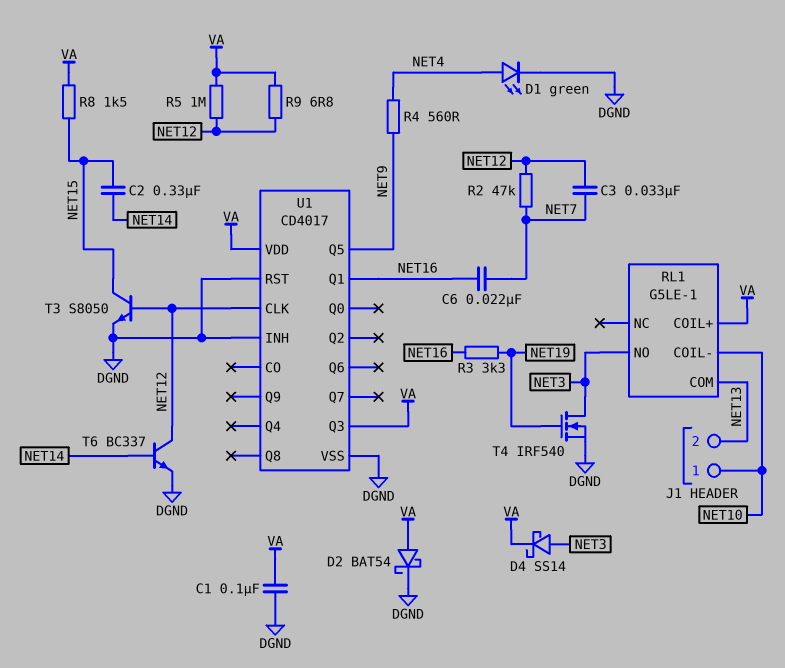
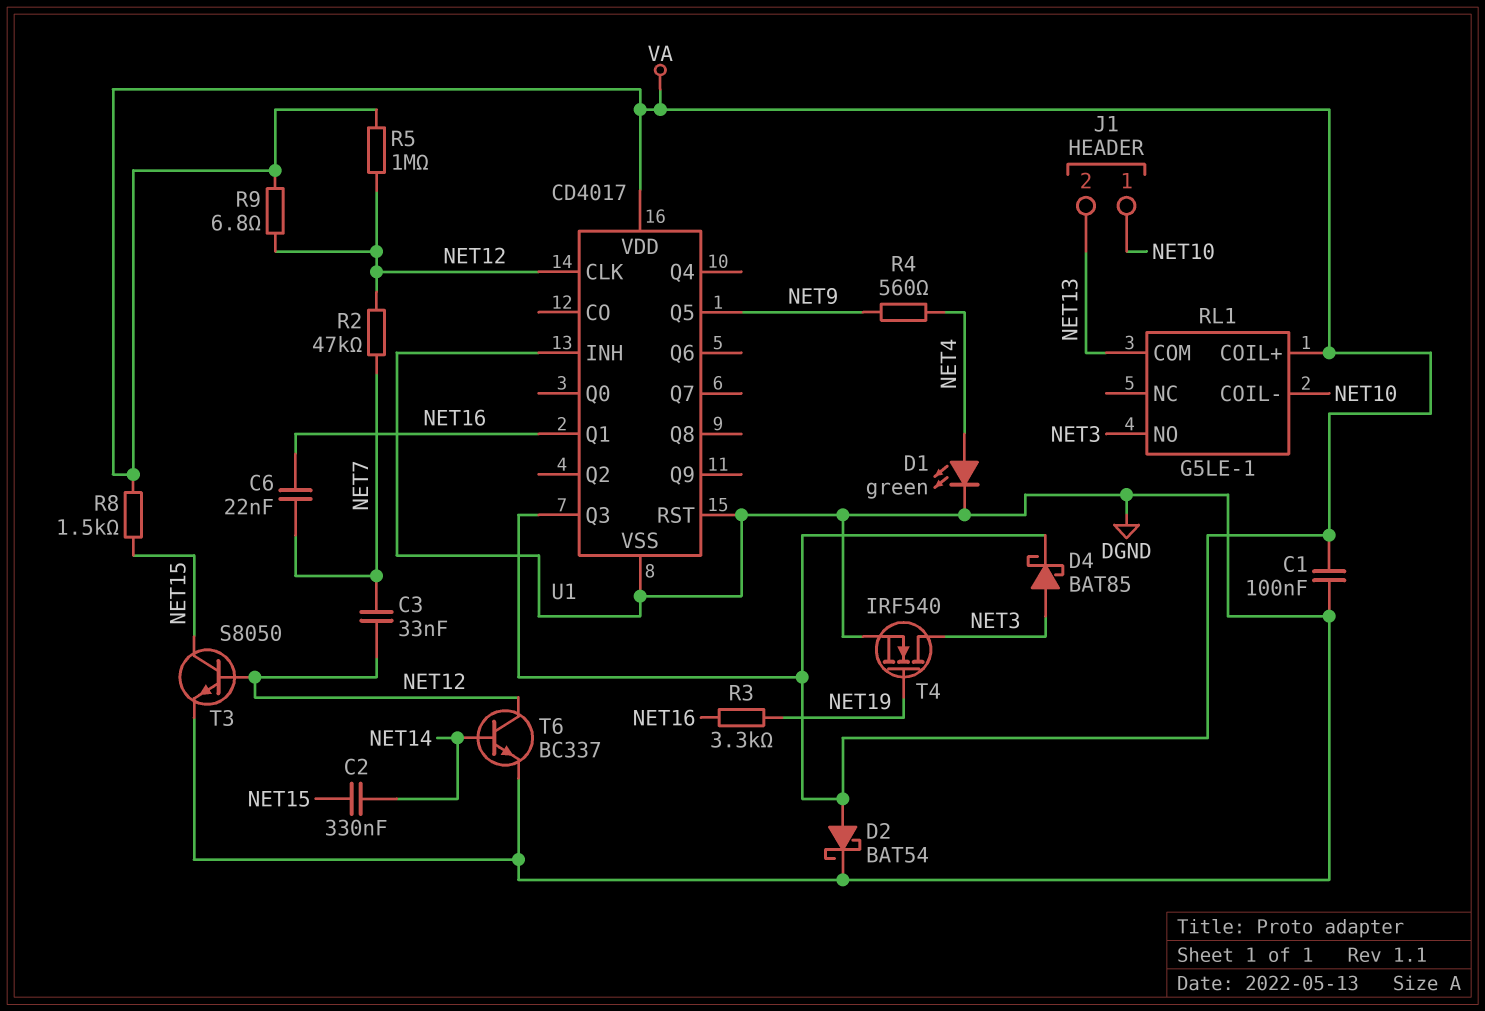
D4: schottky SS14 (A NET3, K VA) -> schottky BAT85 (A NET3, K VA)

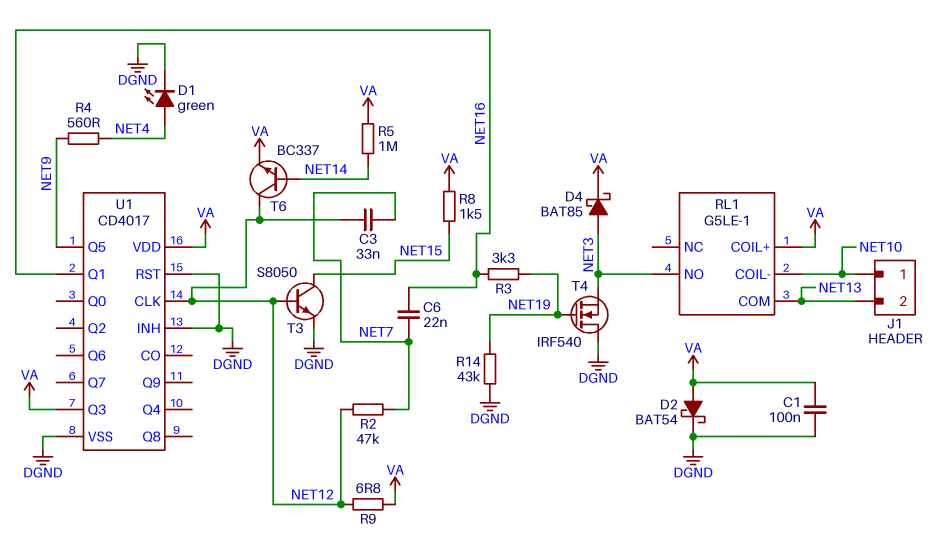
C2: 330nF (NET14, NET15) -> none
R5: 1M (NET12, VA) -> 1M (NET14, VA)
R14: none -> 43k (DGND, NET19)
T4: NMOS IRF540 (G NET19, D NET3, S DGND) -> NMOS IRF540 (G NET19, D DGND, S NET3)
T6: NPN BC337 (B NET14, C NET12, E DGND) -> NPN BC337 (B NET14, C NET12, E VA)

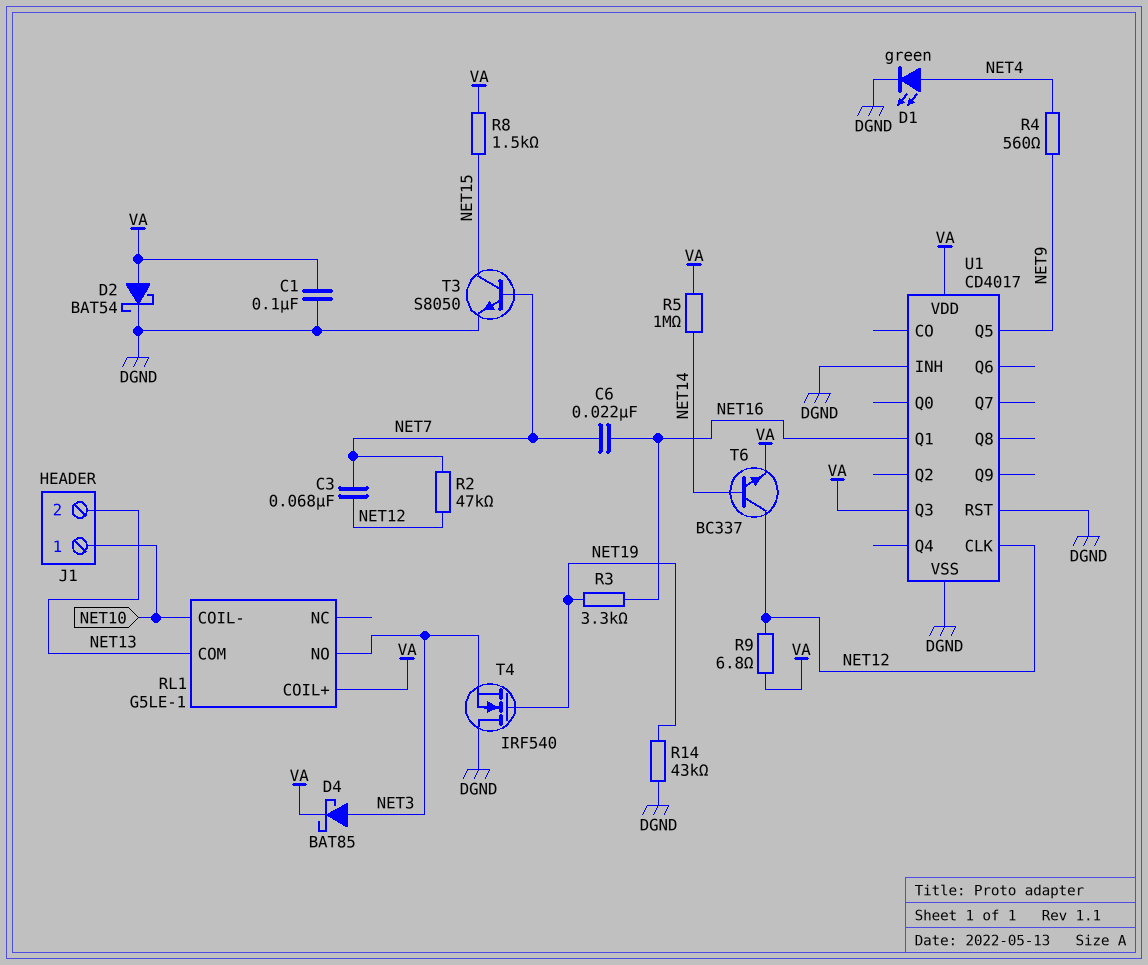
C3: 33nF (NET7, NET12) -> 68nF (NET7, NET12)
T3: NPN S8050 (B NET12, C NET15, E DGND) -> NPN S8050 (B NET7, C NET15, E DGND)

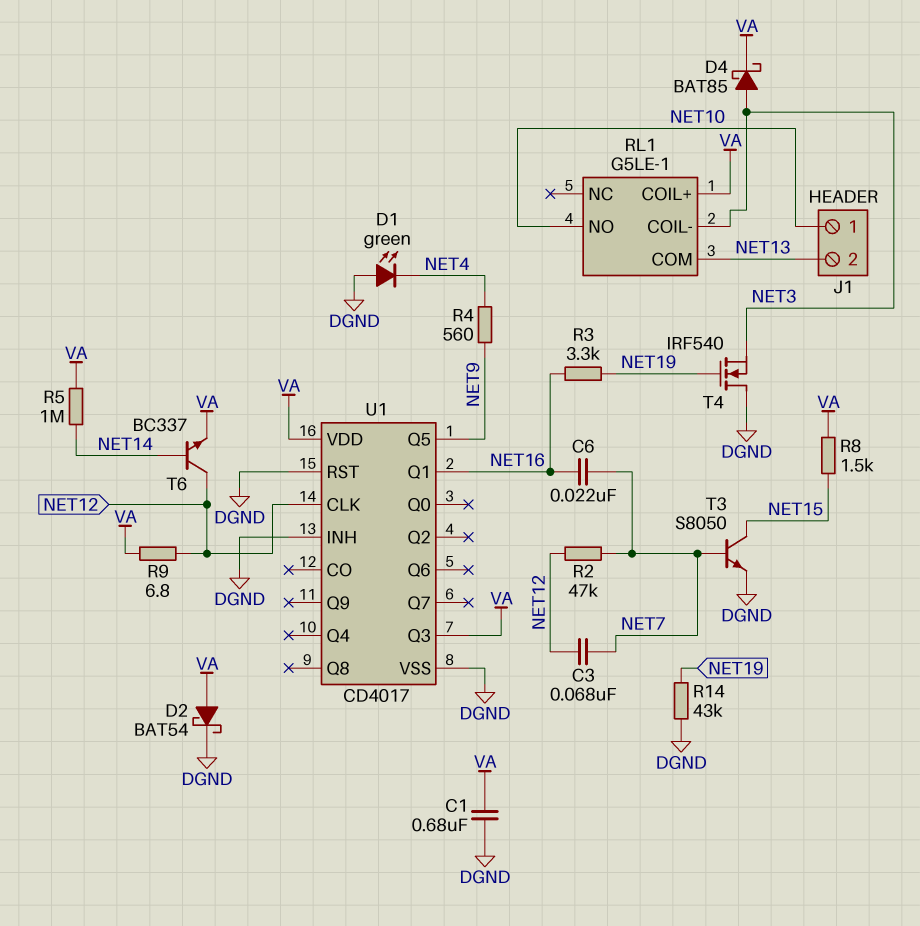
C1: 100nF (DGND, VA) -> 680nF (DGND, VA)
D1: LED green (A NET4, K DGND) -> LED green (A DGND, K NET4)
RL1 pin COIL-: NET10 -> NET3
RL1 pin NO: NET3 -> NET10

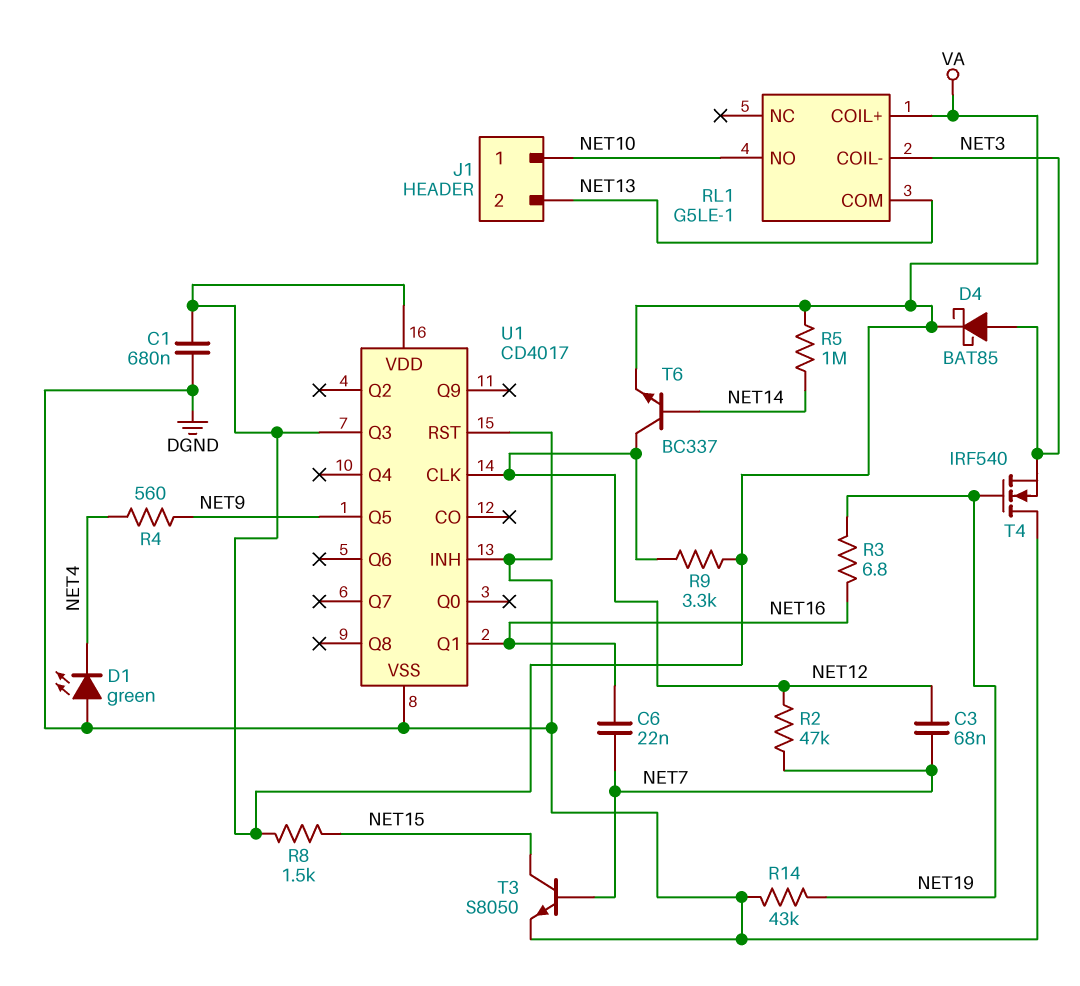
D2: schottky BAT54 (A VA, K DGND) -> none
R3: 3.3k (NET16, NET19) -> 6.8 (NET16, NET19)
R9: 6.8 (NET12, VA) -> 3.3k (NET12, VA)

